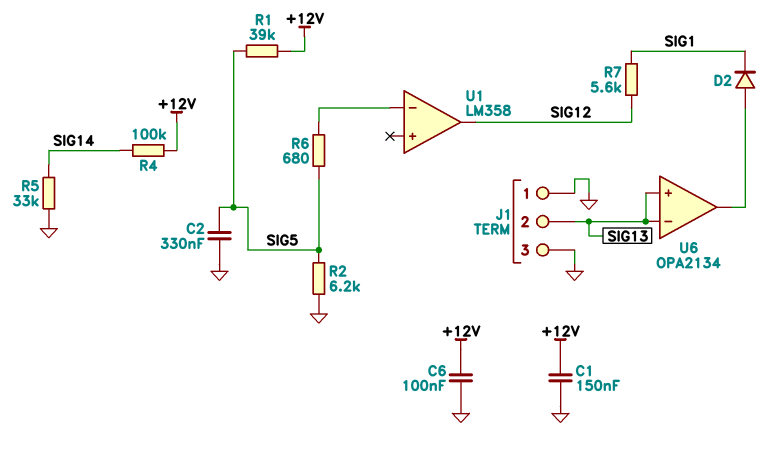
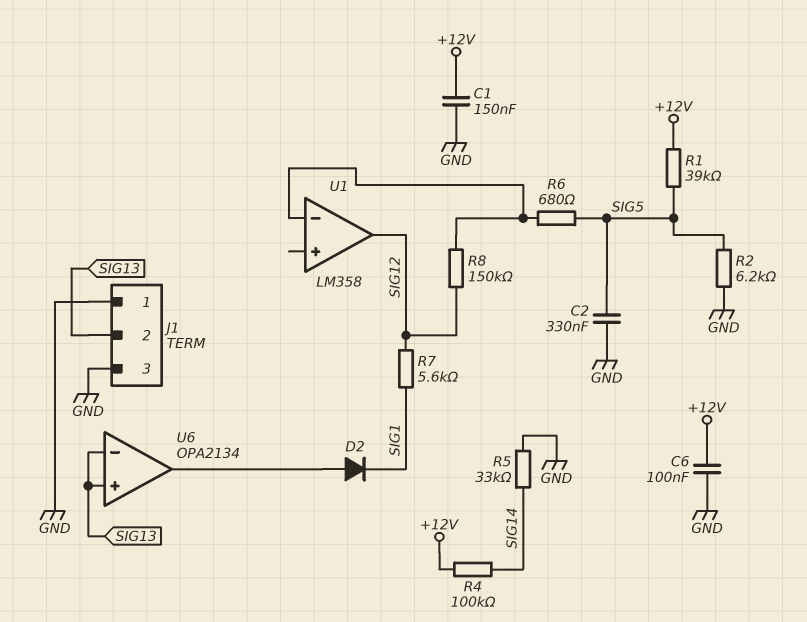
R8: none -> 150k (SIG12, U1/in-)

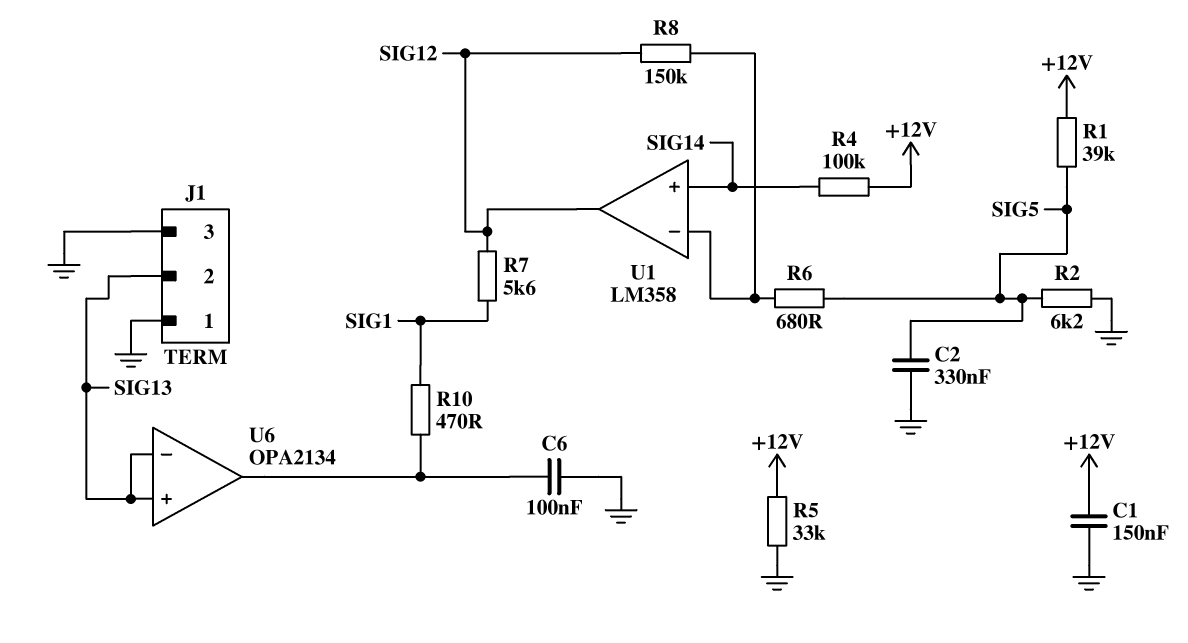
C6: 100nF (+12V, GND) -> 100nF (GND, U6/out)
D2: diode (A U6/out, K SIG1) -> none
R5: 33k (GND, SIG14) -> 33k (+12V, GND)
R10: none -> 470 (SIG1, U6/out)
U1 pin in+: none -> SIG14

